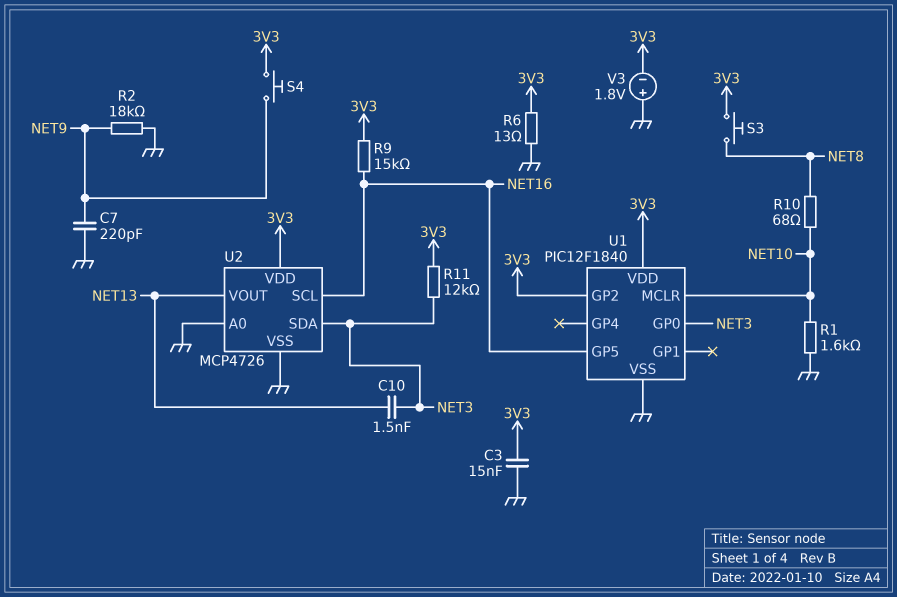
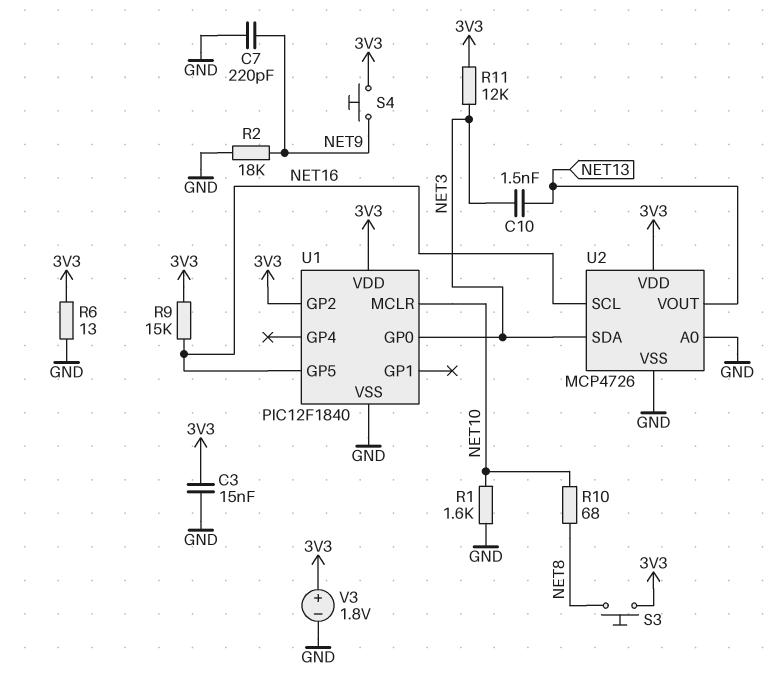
V3: 1.8V (plus GND, minus 3V3) -> 1.8V (plus 3V3, minus GND)

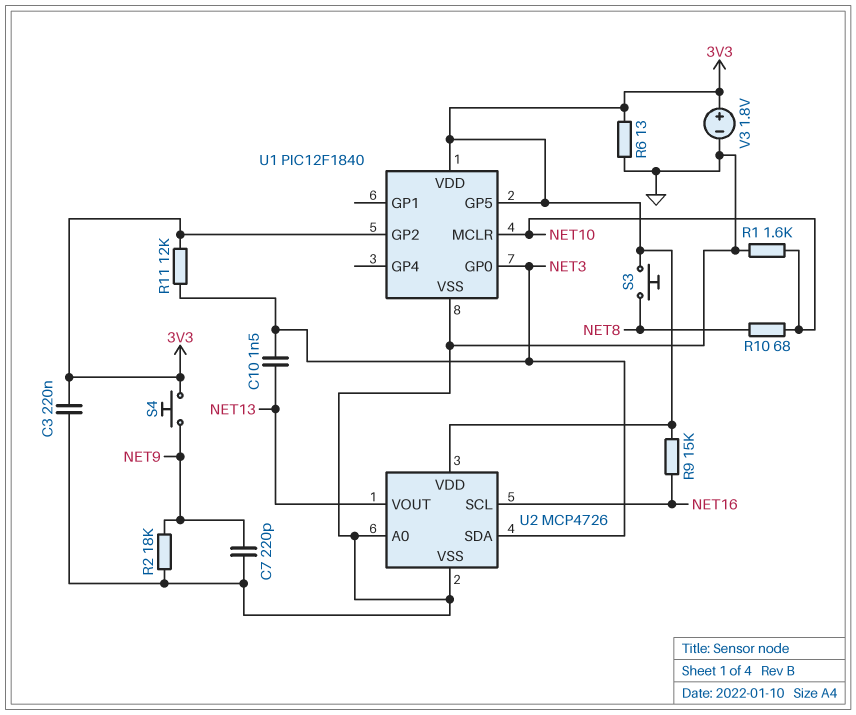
C3: 15nF (3V3, GND) -> 220nF (3V3, GND)
U1 pin GP5: NET16 -> 3V3

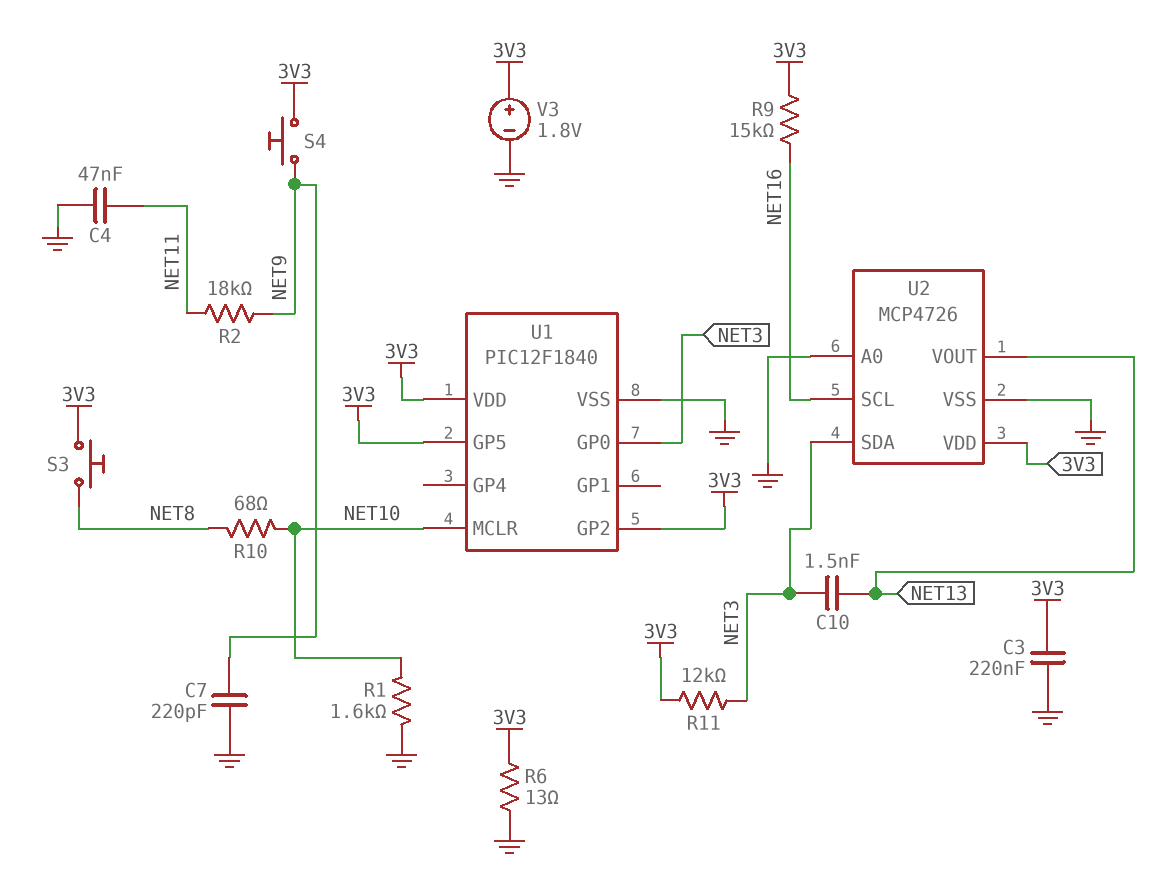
C4: none -> 47nF (GND, NET11)
R2: 18k (GND, NET9) -> 18k (NET9, NET11)

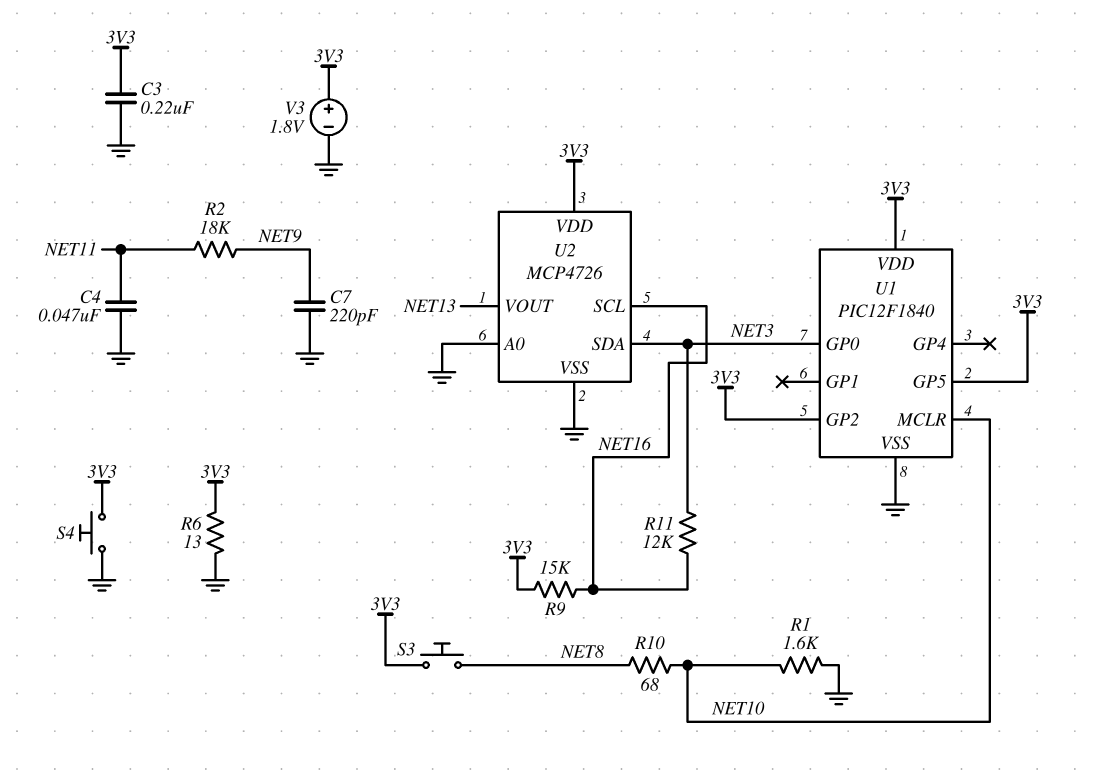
C10: 1.5nF (NET3, NET13) -> none
R11: 12k (3V3, NET3) -> 12k (NET3, NET16)
S4: button (3V3, NET9) -> button (3V3, GND)

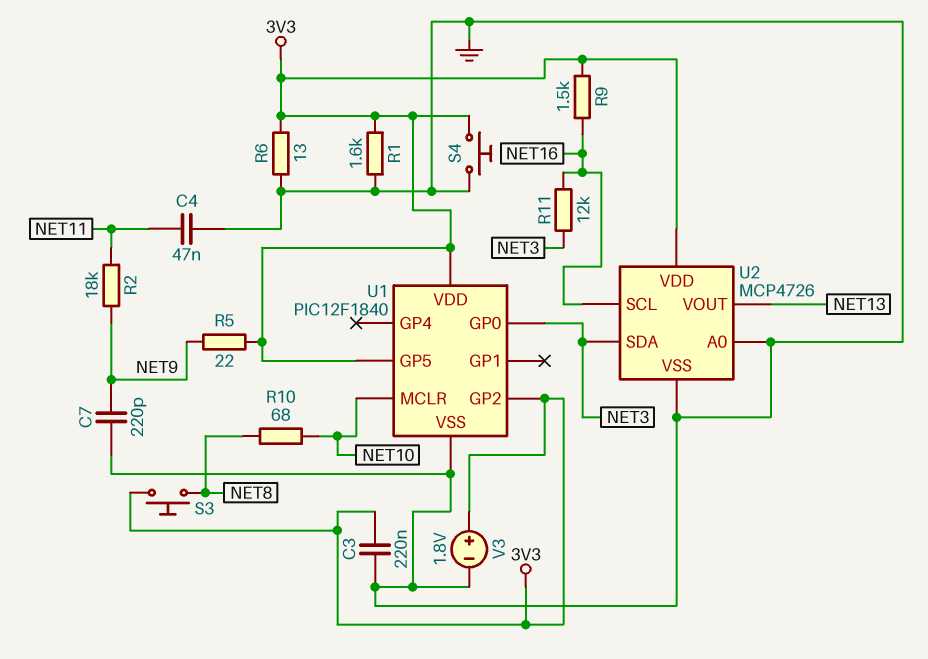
R1: 1.6k (GND, NET10) -> 1.6k (3V3, GND)
R5: none -> 22 (3V3, NET9)
R9: 15k (3V3, NET16) -> 1.5k (3V3, NET16)

